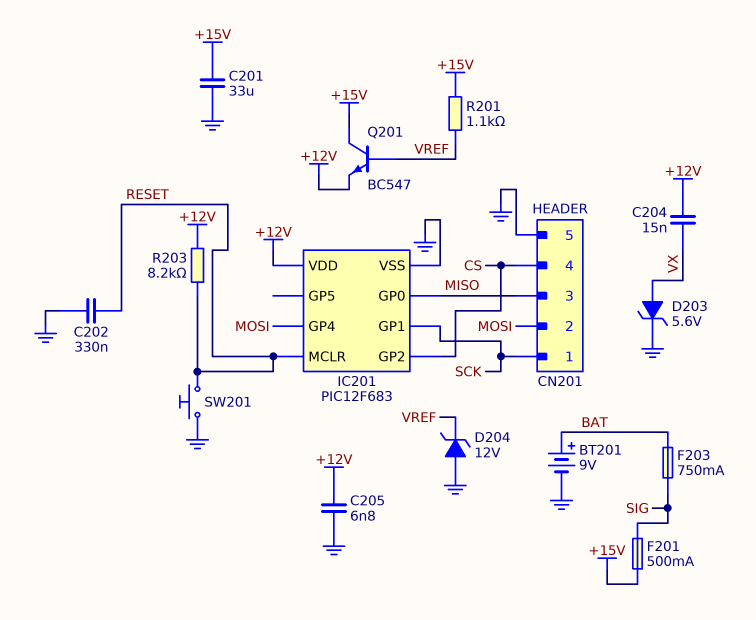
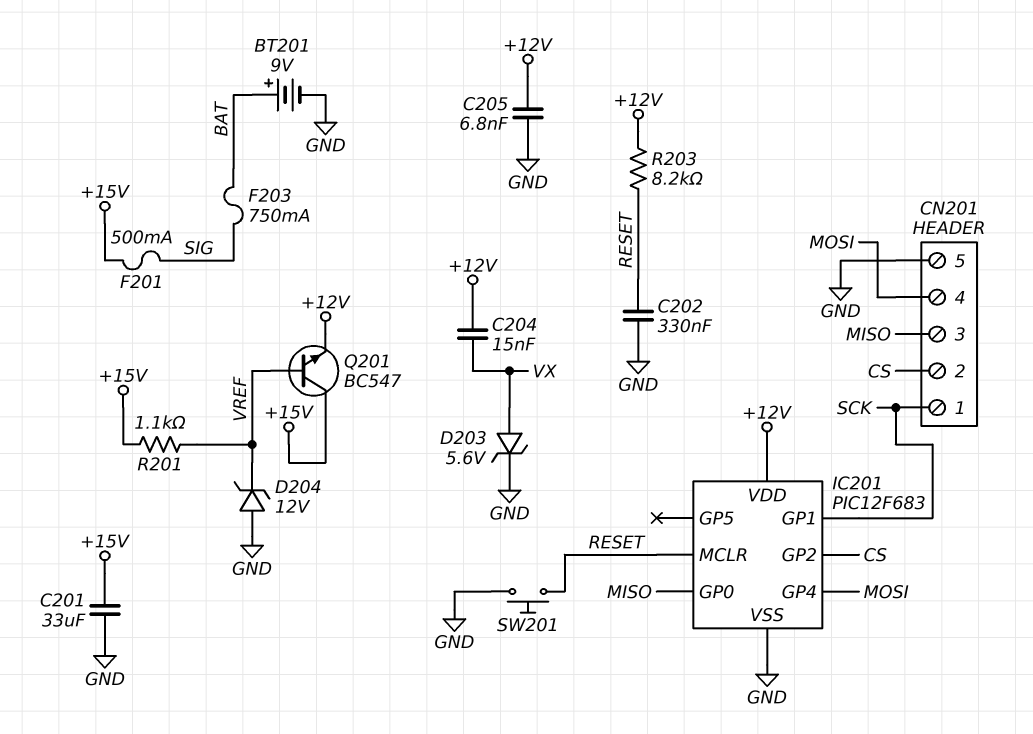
CN201 pin 2: MOSI -> CS
CN201 pin 4: CS -> MOSI

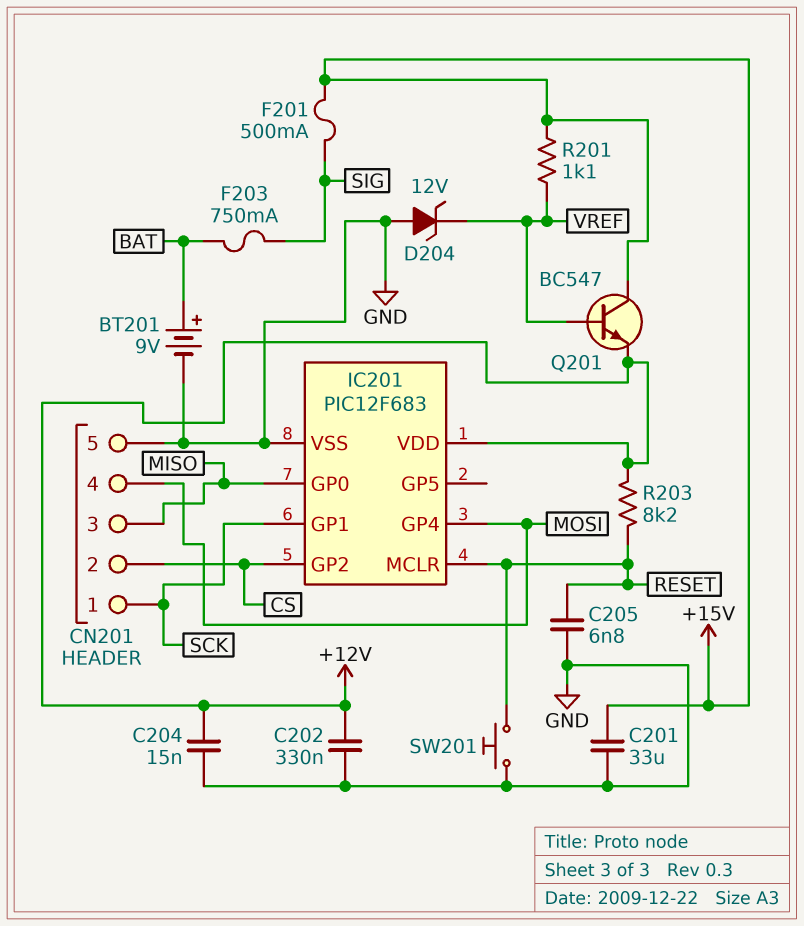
C202: 330nF (GND, RESET) -> 330nF (+12V, GND)
C204: 15nF (+12V, VX) -> 15nF (+12V, GND)
C205: 6.8nF (+12V, GND) -> 6.8nF (GND, RESET)
D203: zener 5.6V (A VX, K GND) -> none

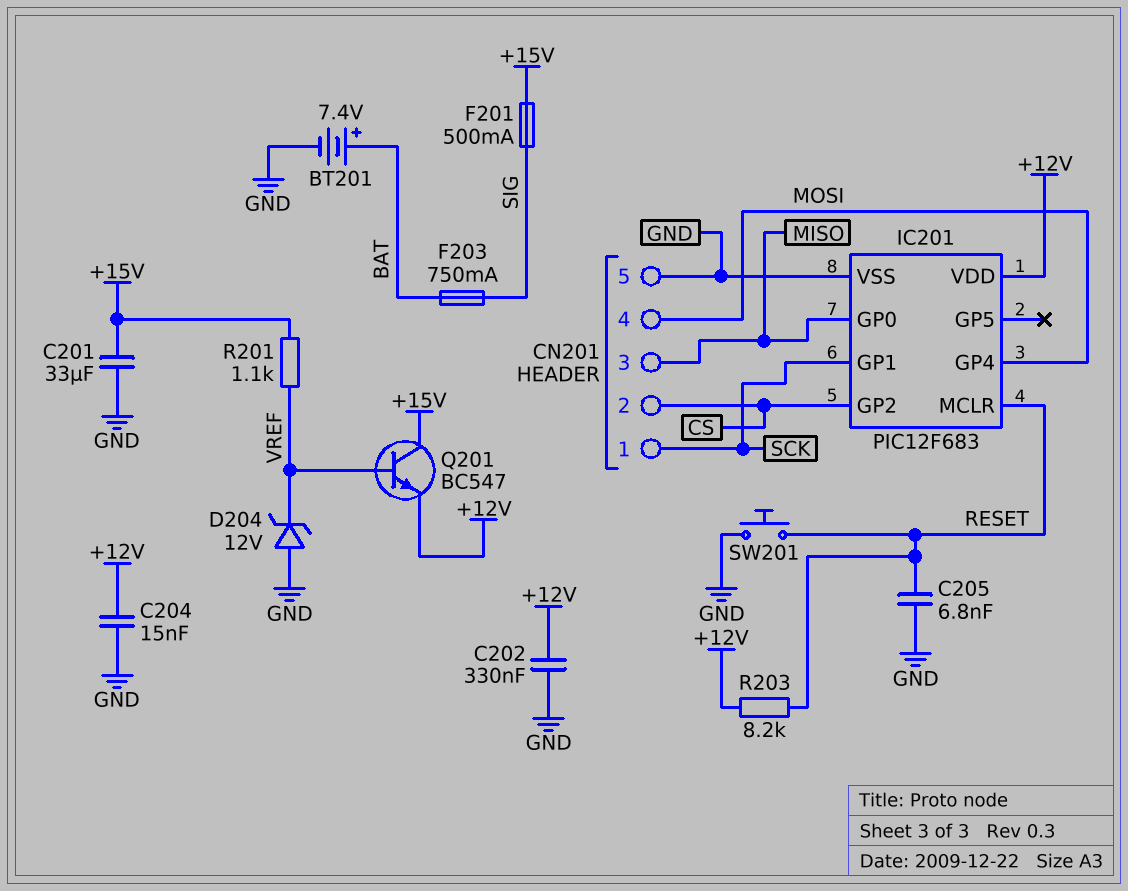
BT201: 9V (plus BAT, minus GND) -> 7.4V (plus BAT, minus GND)

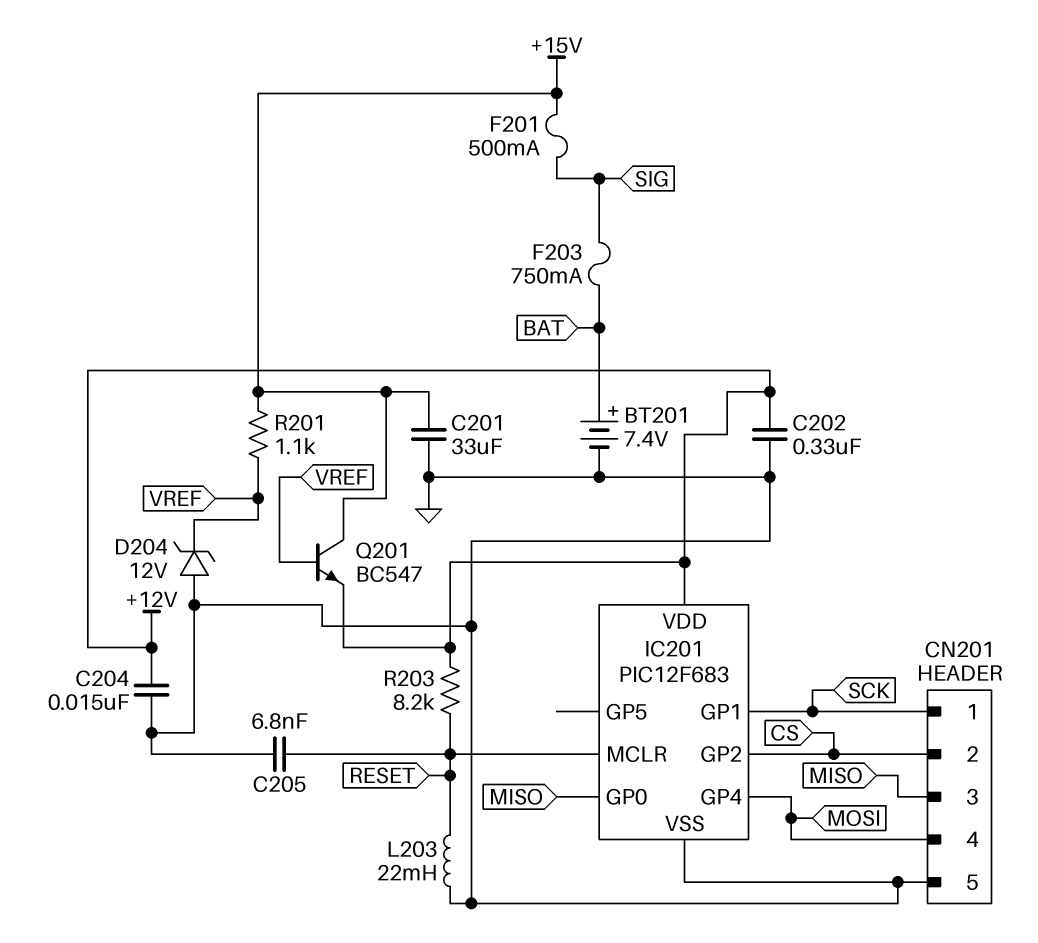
L203: none -> 22mH (GND, RESET)
SW201: button (GND, RESET) -> none

